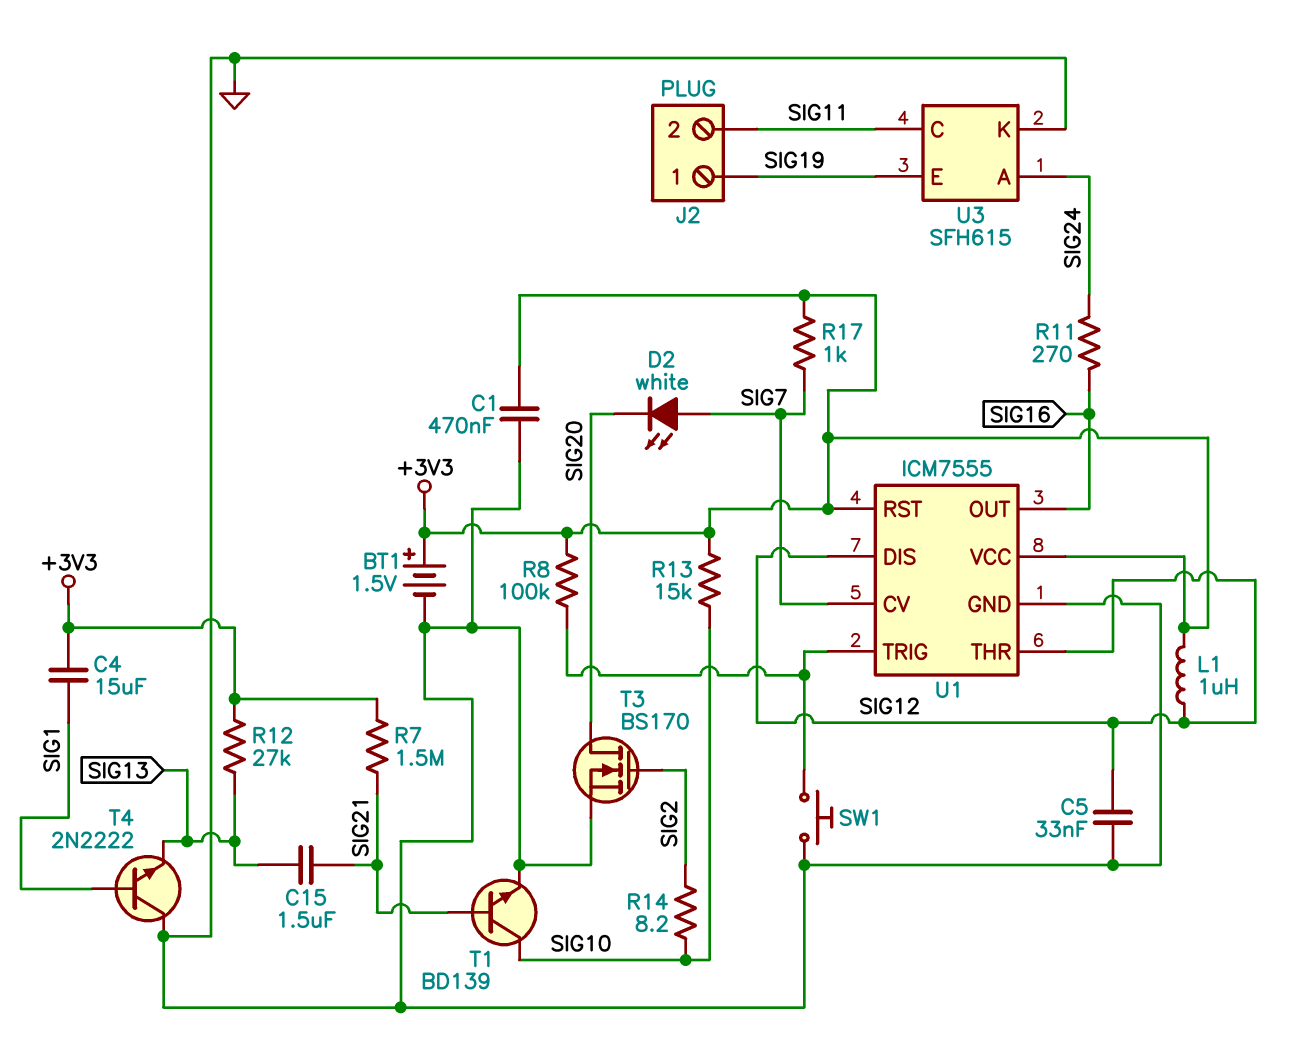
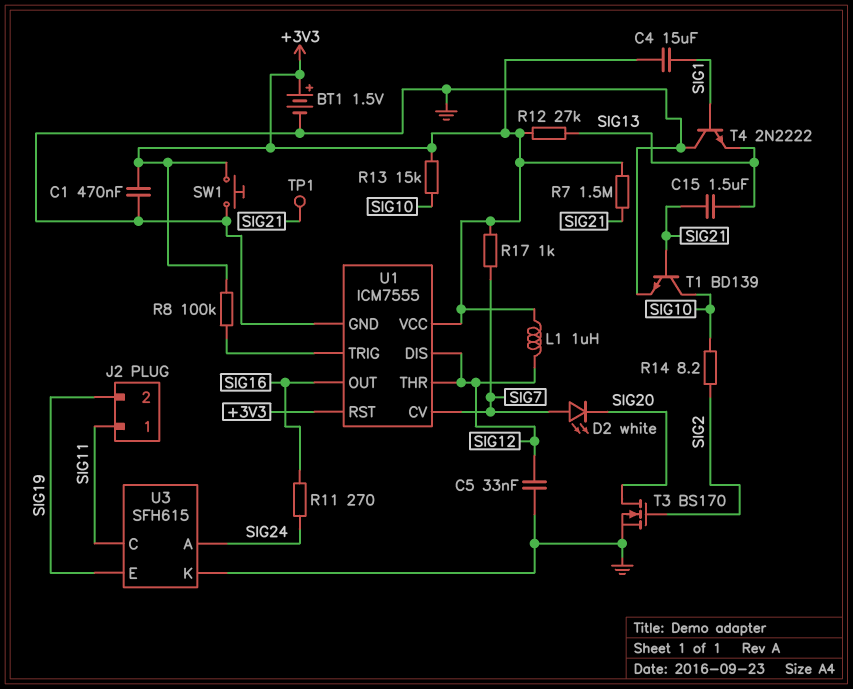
J2 pin 1: SIG19 -> SIG11
J2 pin 2: SIG11 -> SIG19
SW1: button (GND, U1/TRIG) -> button (+3V3, GND)
TP1: none -> test point (SIG21)

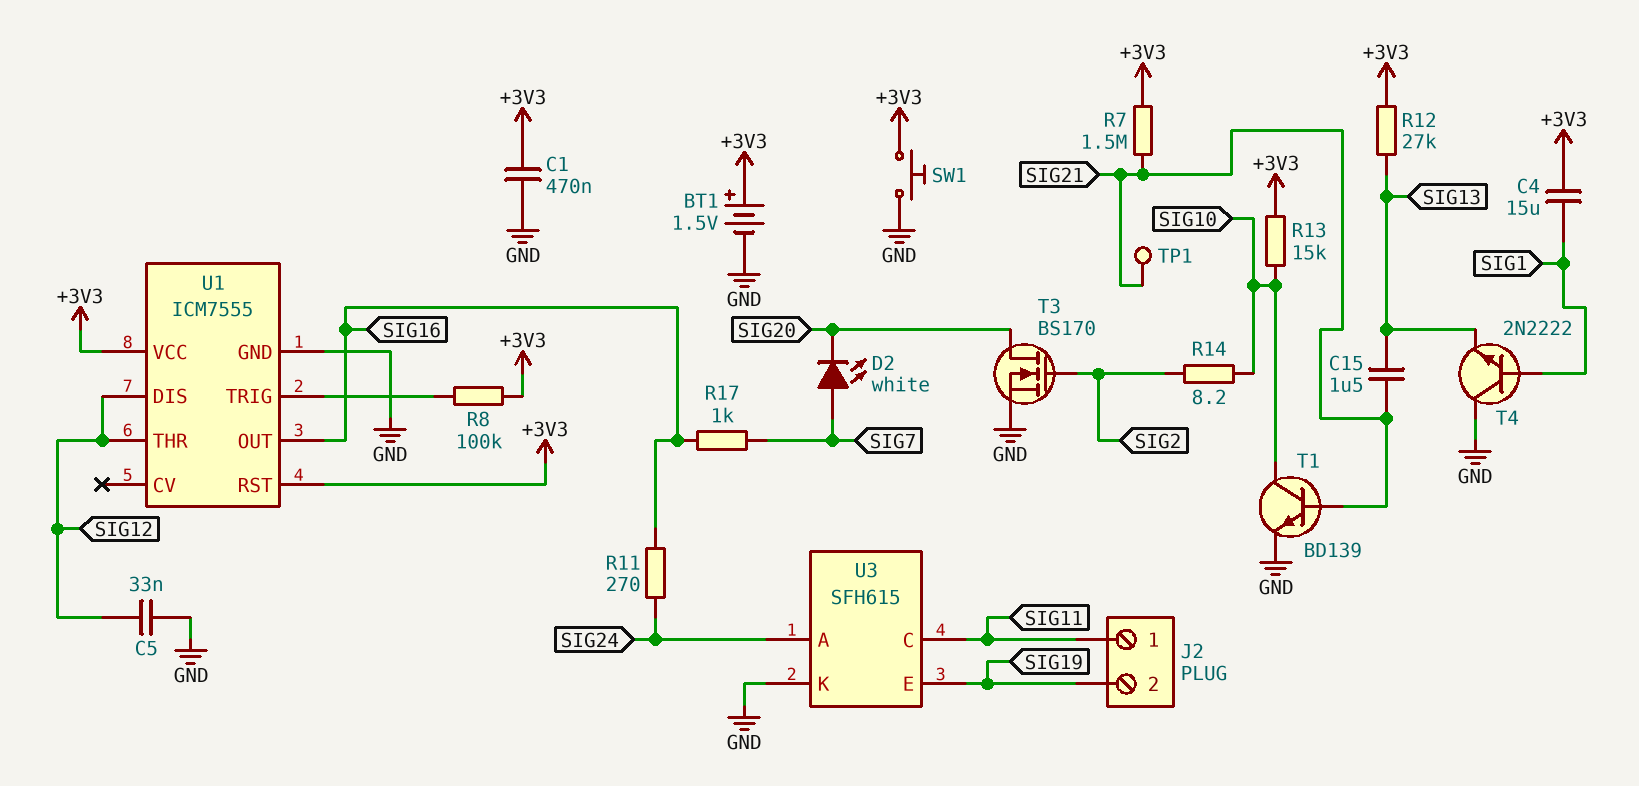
L1: 1uH (+3V3, SIG12) -> none
R17: 1k (+3V3, SIG7) -> 1k (SIG7, SIG16)
U1 pin CV: SIG7 -> none

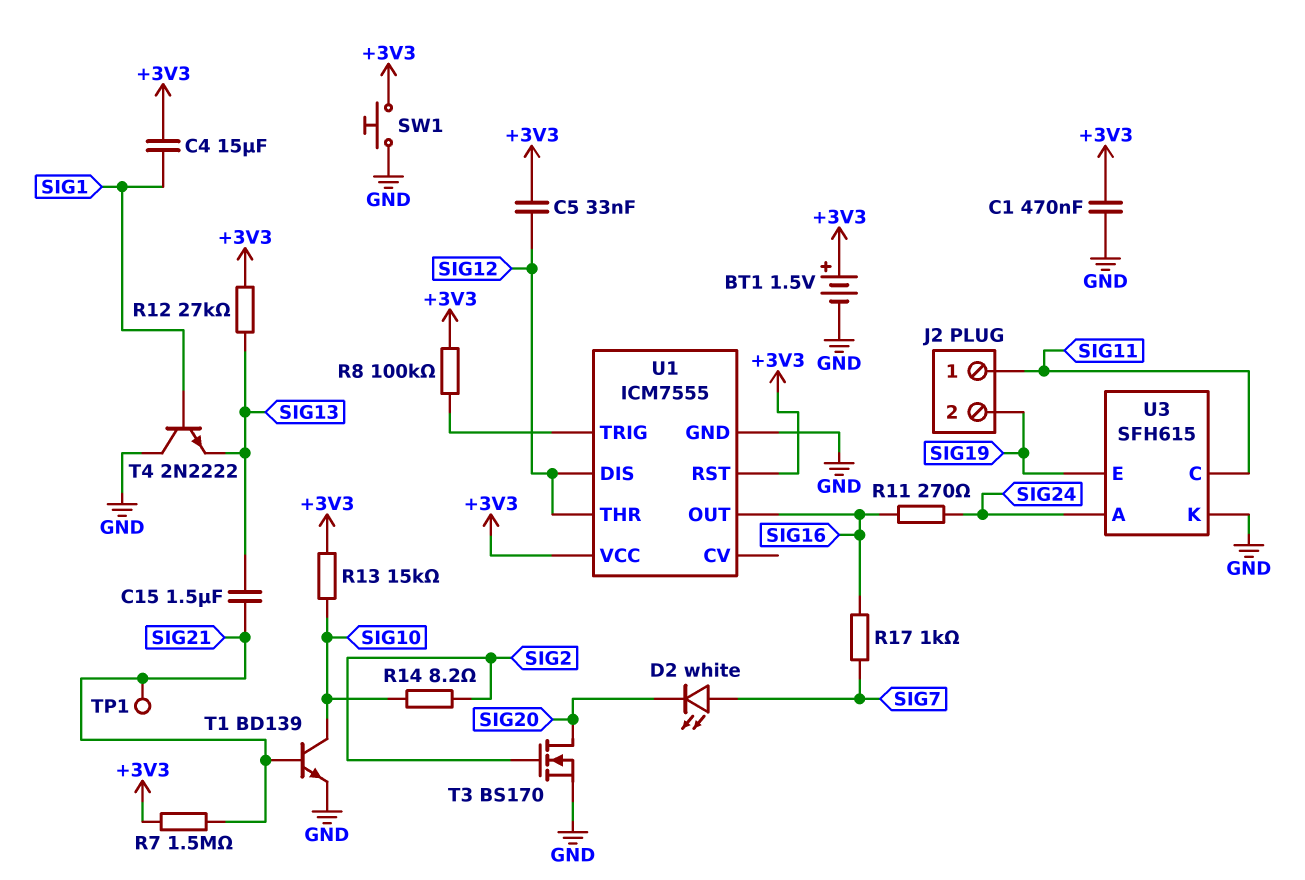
C5: 33nF (GND, SIG12) -> 33nF (+3V3, SIG12)

